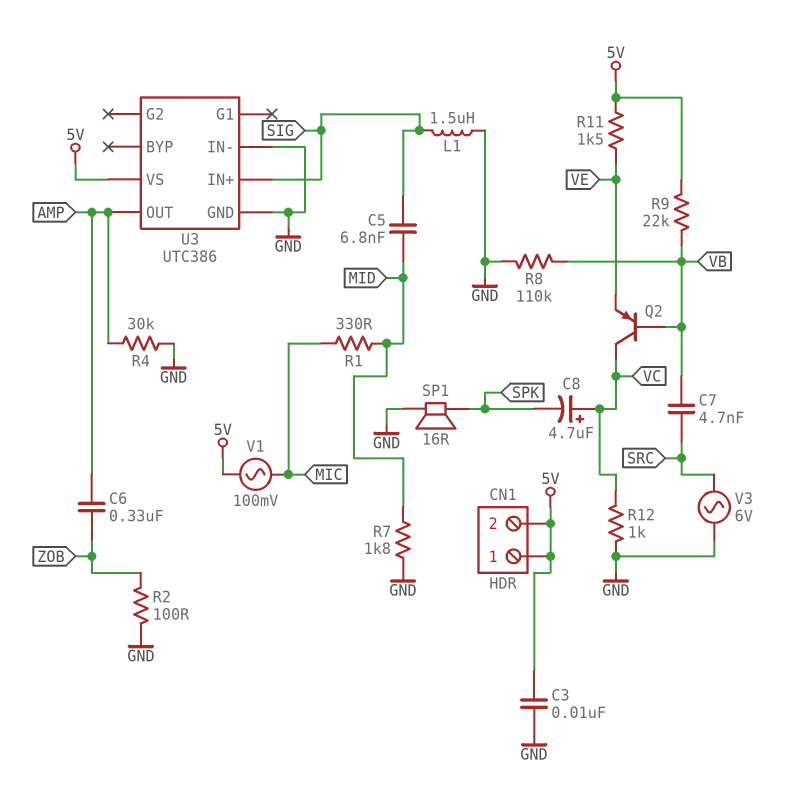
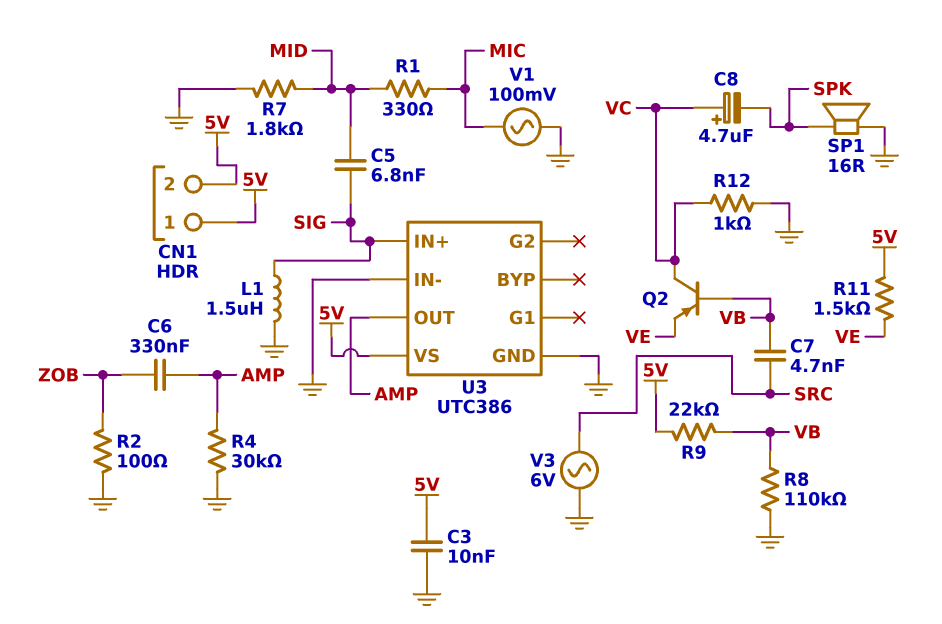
V1: AC 100mV (5V, MIC) -> AC 100mV (GND, MIC)

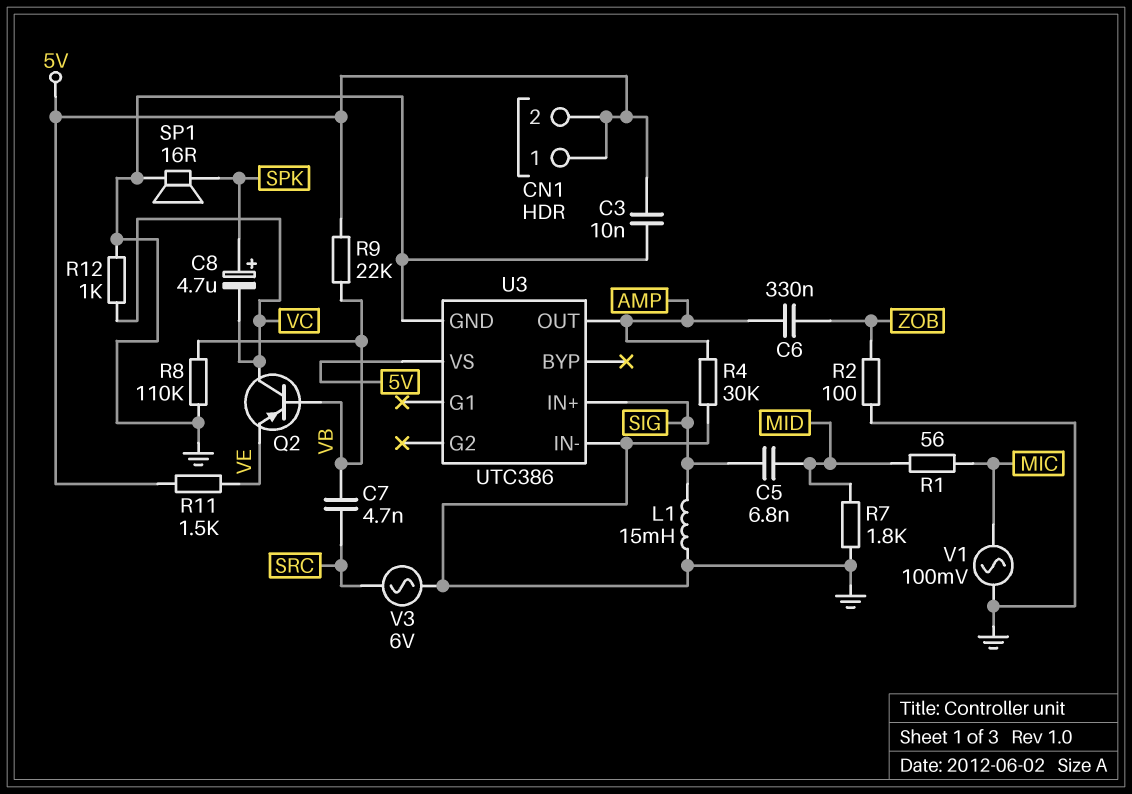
C8: 4.7uF (plus VC, minus SPK) -> 4.7uF (plus SPK, minus VC)
L1: 1.5uH (GND, SIG) -> 15mH (GND, SIG)
R1: 330 (MIC, MID) -> 56 (MIC, MID)

